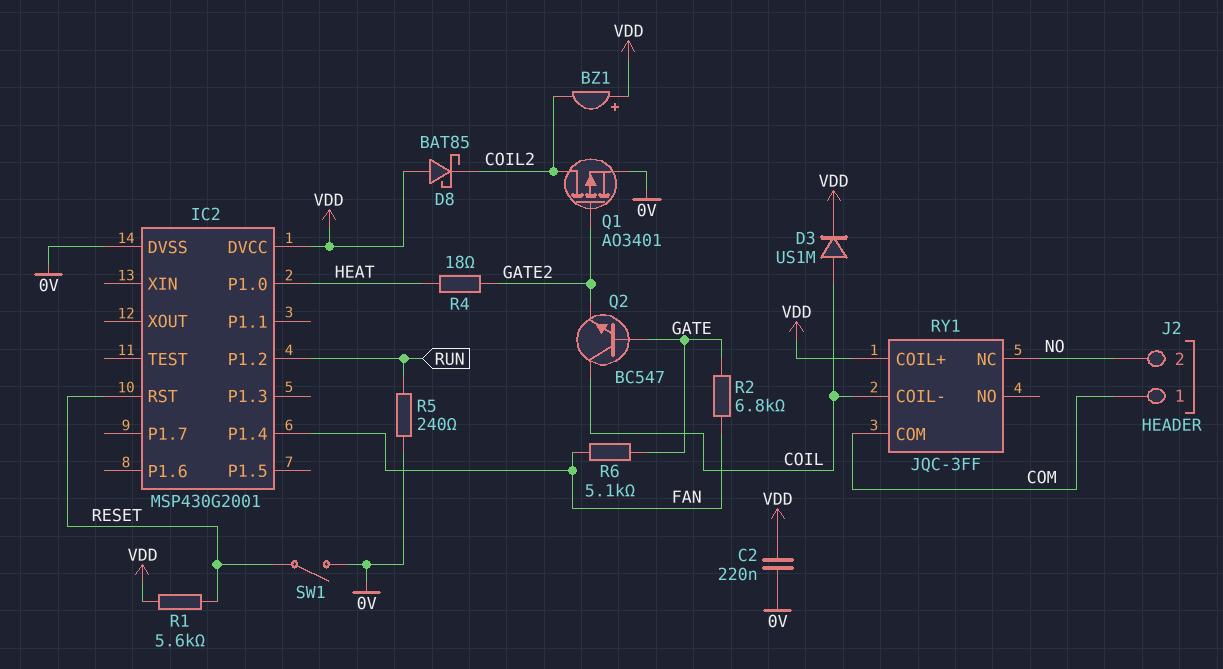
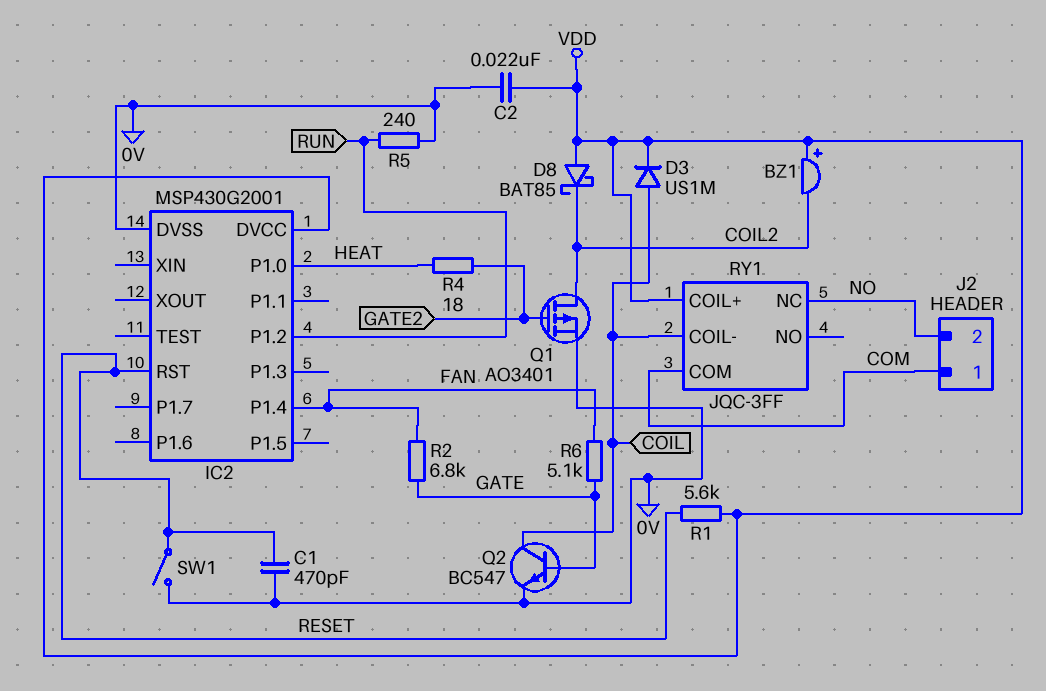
C1: none -> 470pF (0V, RESET)
C2: 220nF (0V, VDD) -> 22nF (0V, VDD)
Q2: NPN BC547 (B GATE, C COIL, E GATE2) -> NPN BC547 (B GATE, C COIL, E 0V)

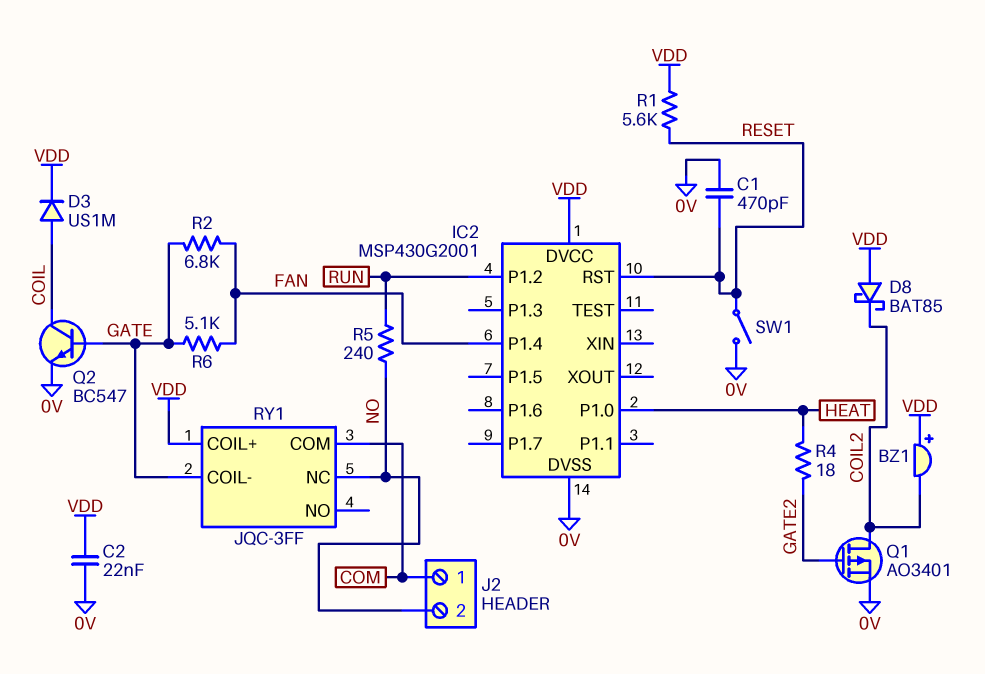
R5: 240 (0V, RUN) -> 240 (NO, RUN)
RY1 pin COIL-: COIL -> GATE

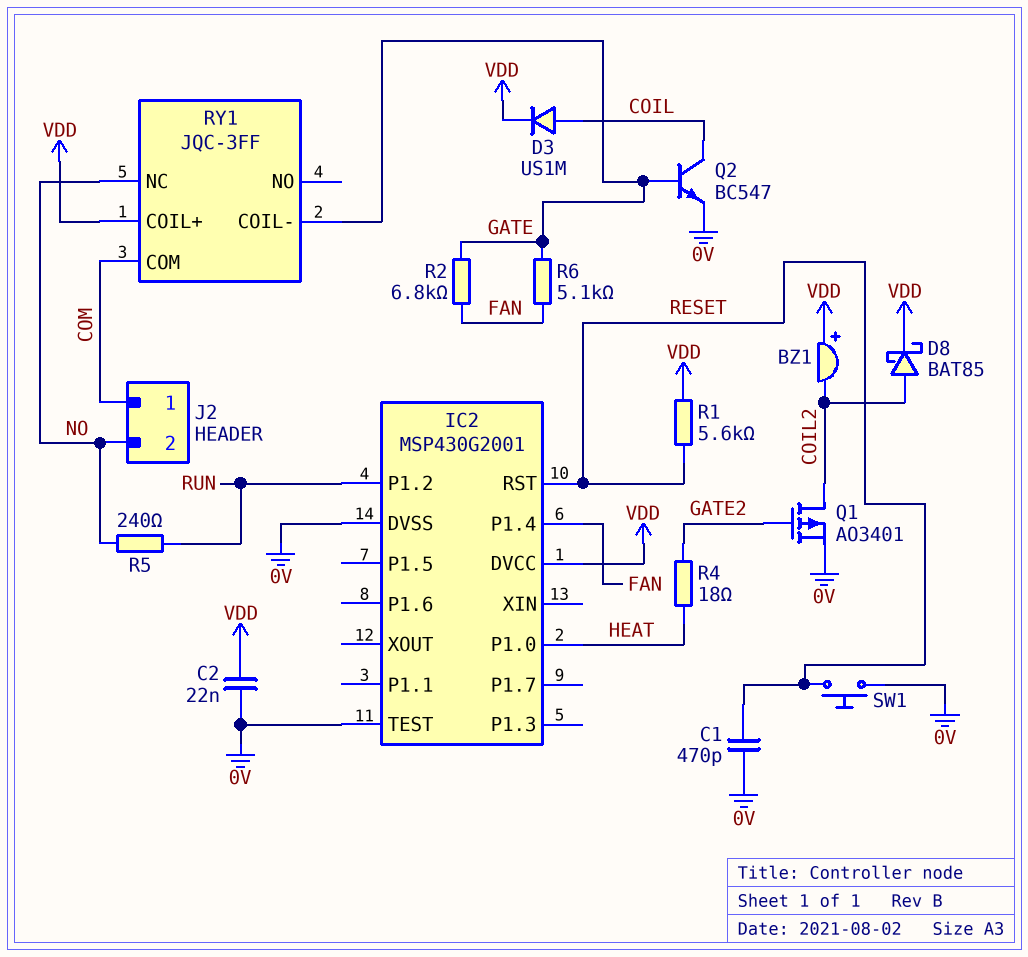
D8: schottky BAT85 (A VDD, K COIL2) -> schottky BAT85 (A COIL2, K VDD)
IC2 pin TEST: none -> 0V
SW1: switch (0V, RESET) -> button (0V, RESET)

